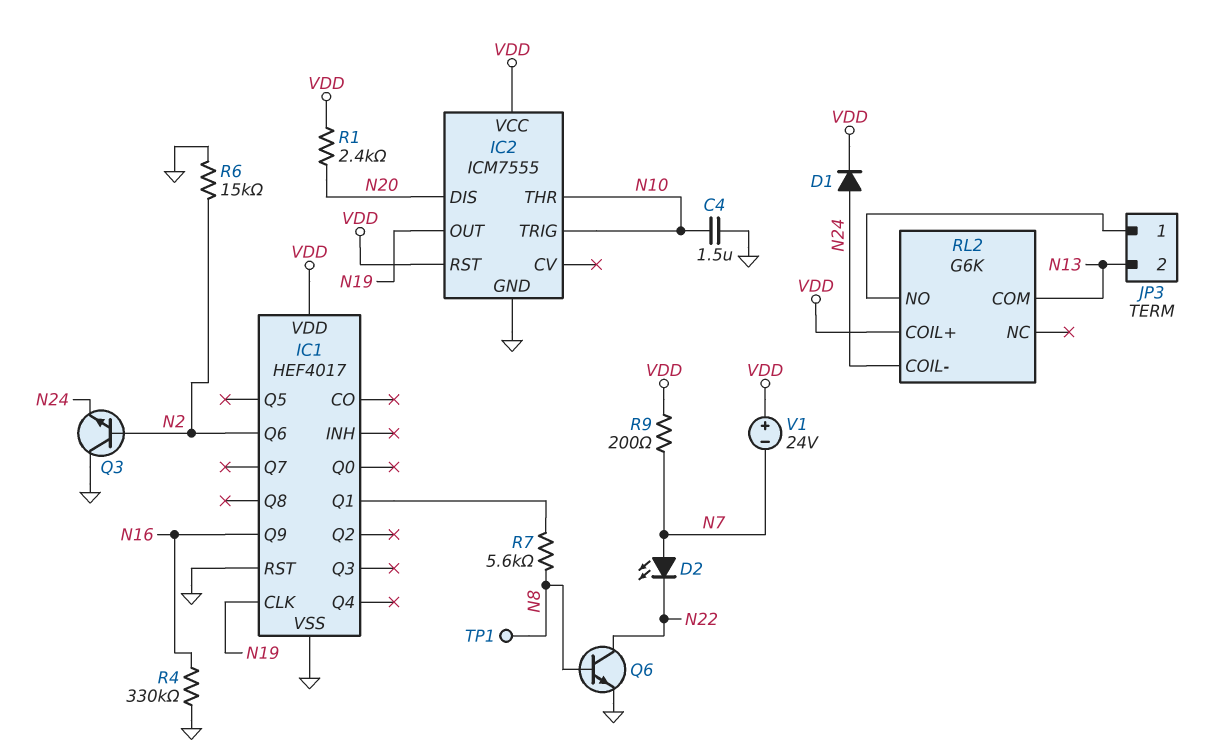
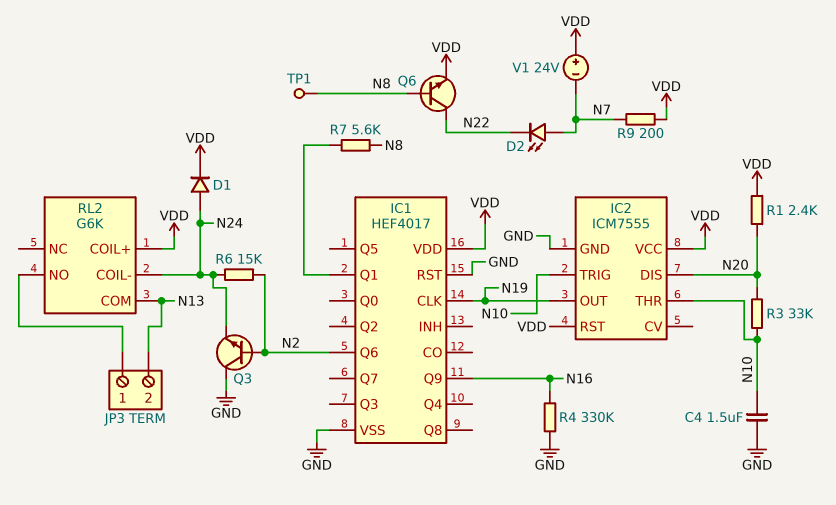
Q6: NPN (B N8, C N22, E GND) -> NPN (B N8, C N22, E VDD)
R3: none -> 33k (N10, N20)
R6: 15k (GND, N2) -> 15k (N2, N24)

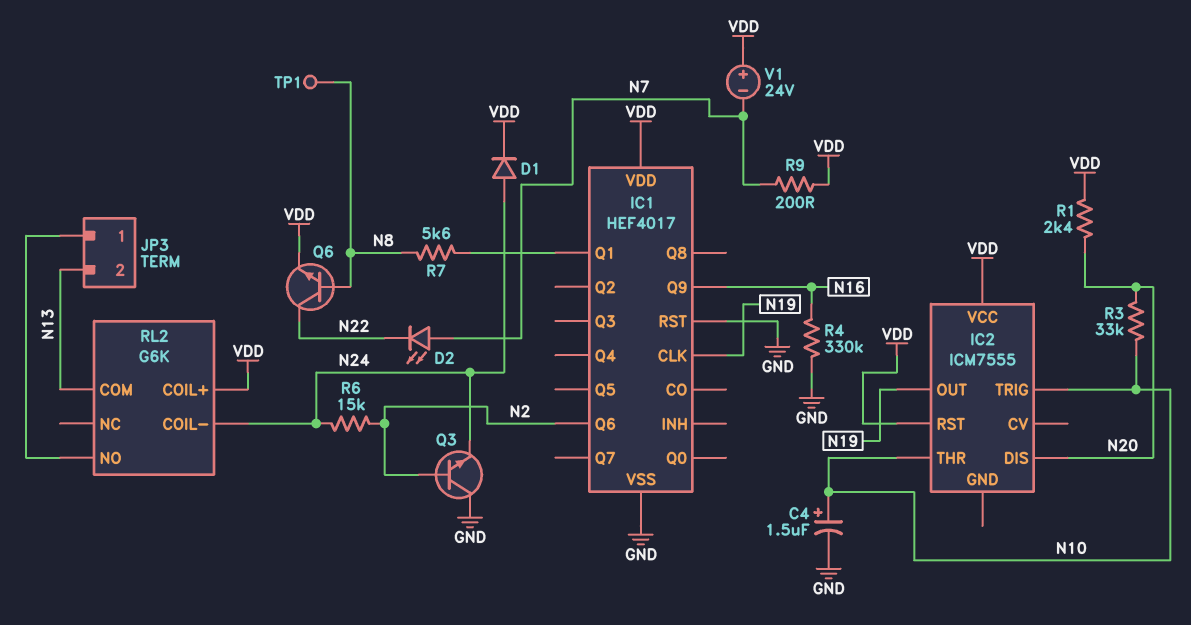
C4: 1.5uF (GND, N10) -> 1.5uF (plus N10, minus GND)
IC2 pin GND: GND -> none

